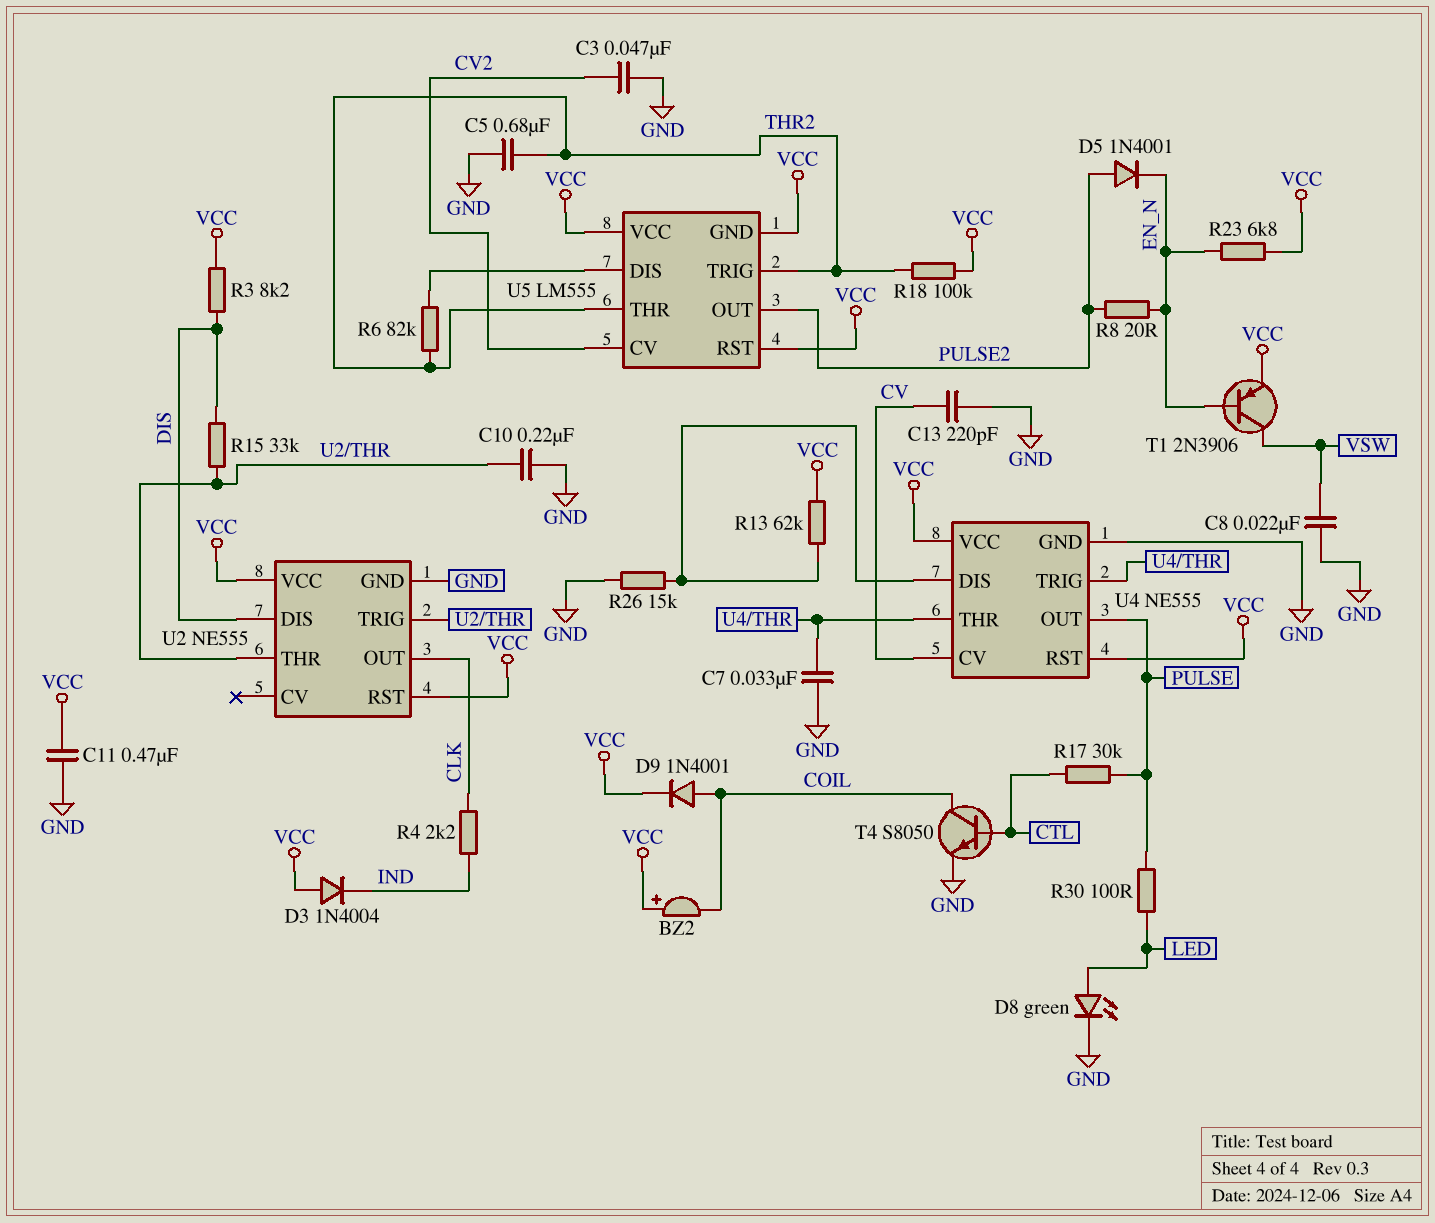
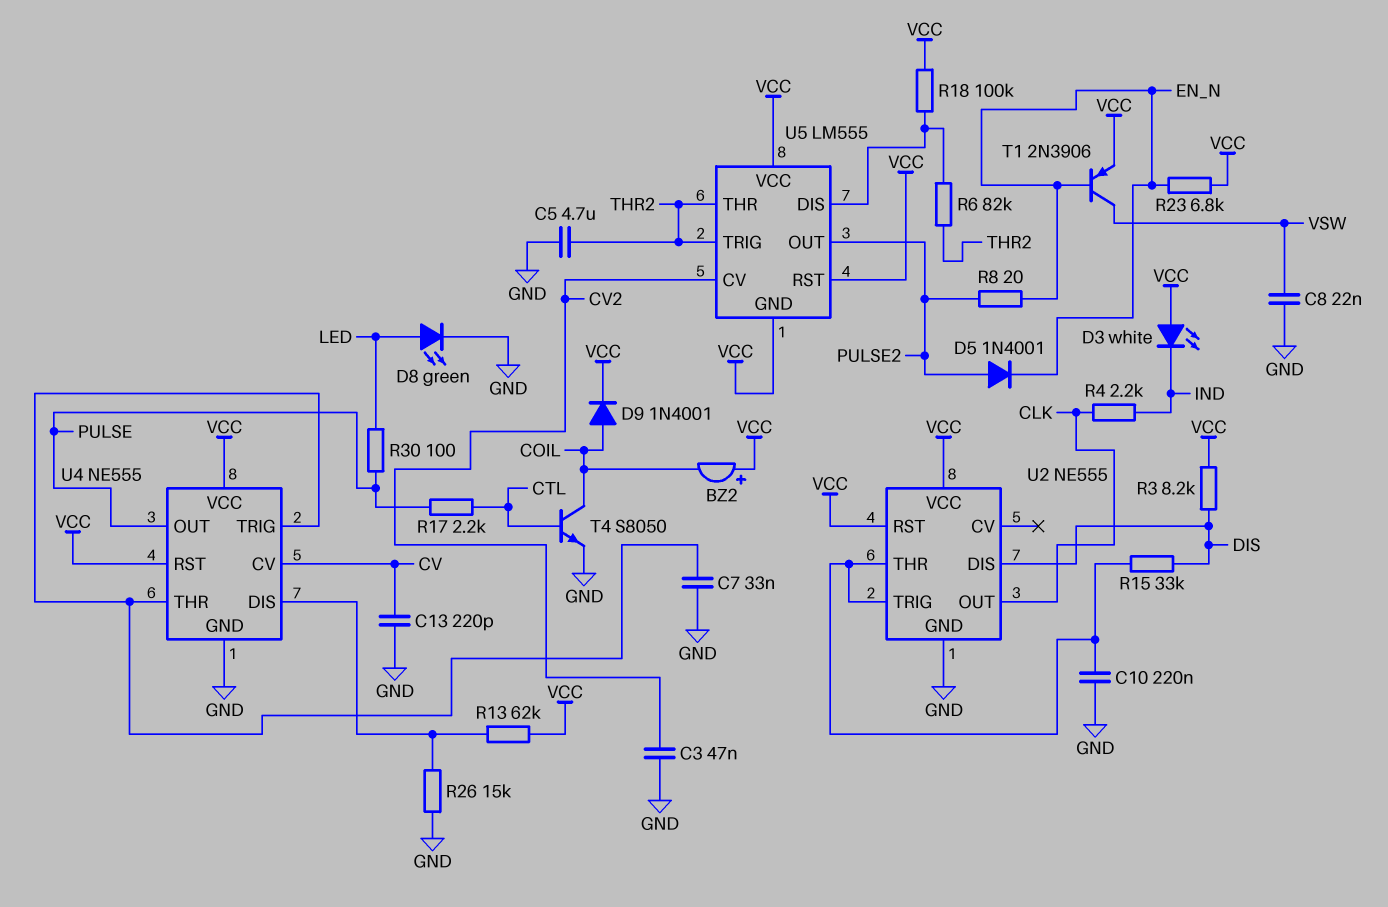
C5: 680nF (GND, THR2) -> 4.7uF (GND, THR2)
C11: 470nF (GND, VCC) -> none
D3: diode 1N4004 (A VCC, K IND) -> LED white (A VCC, K IND)
R17: 30k (CTL, PULSE) -> 2.2k (CTL, PULSE)
R18: 100k (THR2, VCC) -> 100k (U5/DIS, VCC)

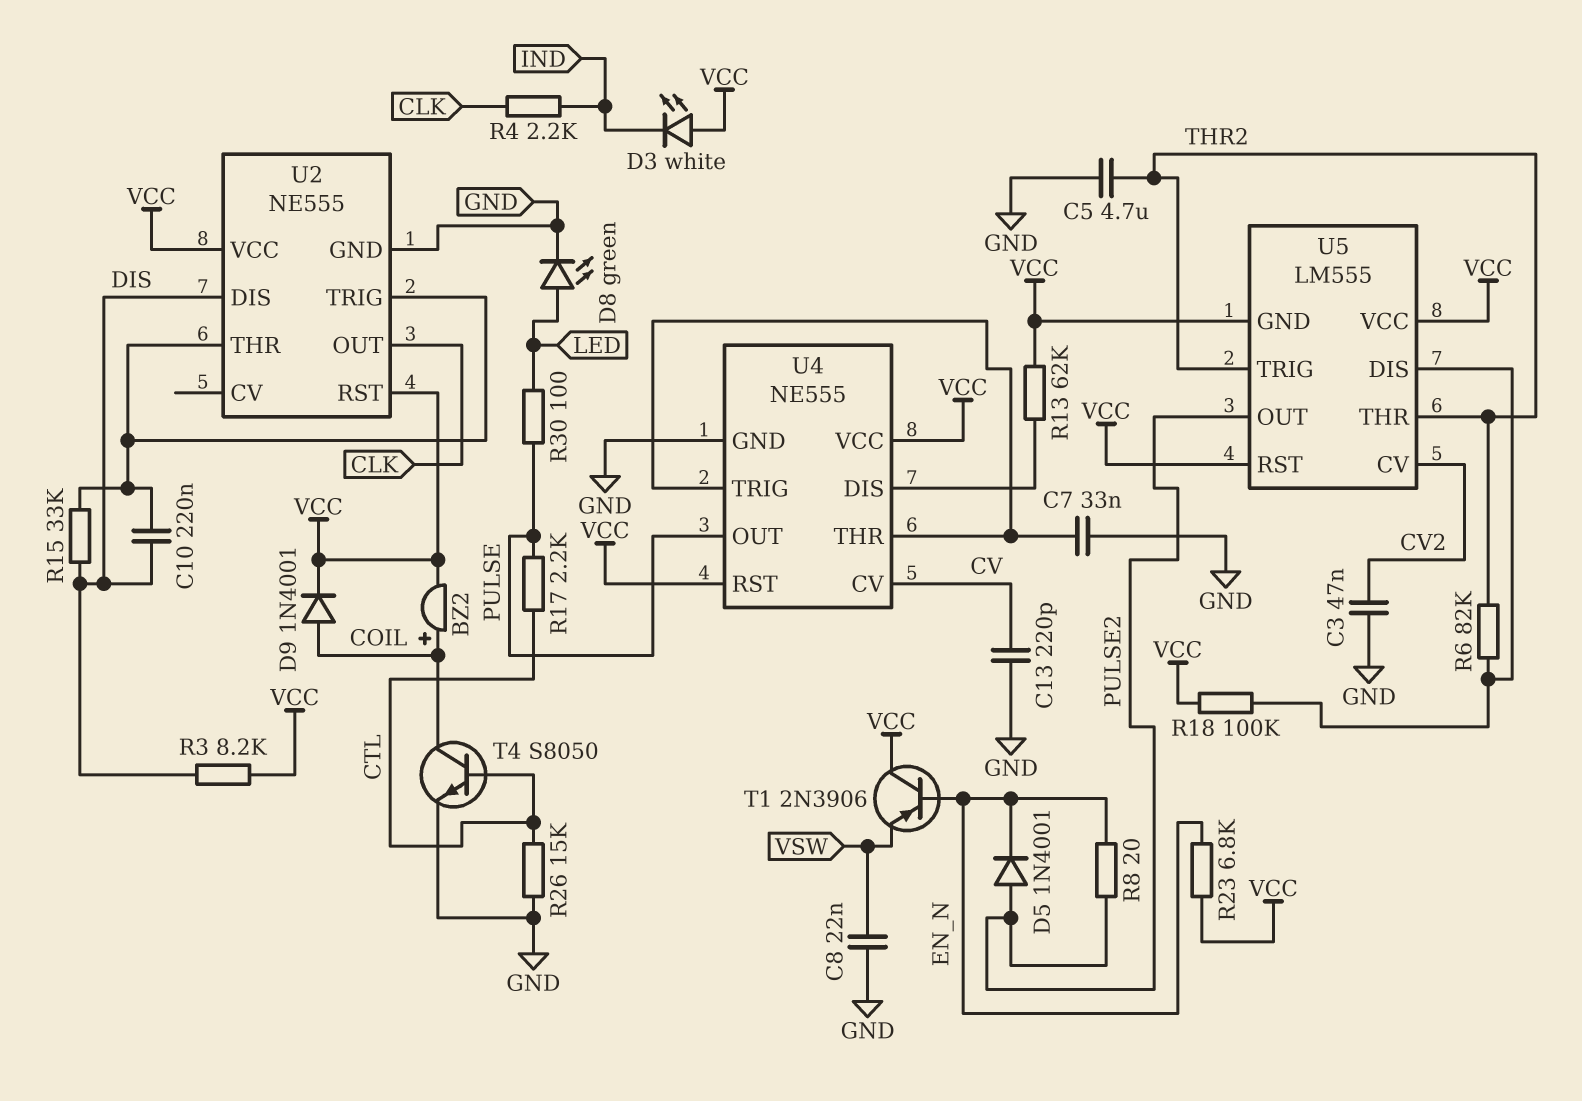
BZ2: buzzer (plus VCC, minus COIL) -> buzzer (plus COIL, minus VCC)
C10: 220nF (GND, U2/THR) -> 220nF (DIS, U2/THR)
R26: 15k (GND, U4/DIS) -> 15k (CTL, GND)
T1: PNP 2N3906 (B EN_N, C VSW, E VCC) -> PNP 2N3906 (B EN_N, C VCC, E VSW)

